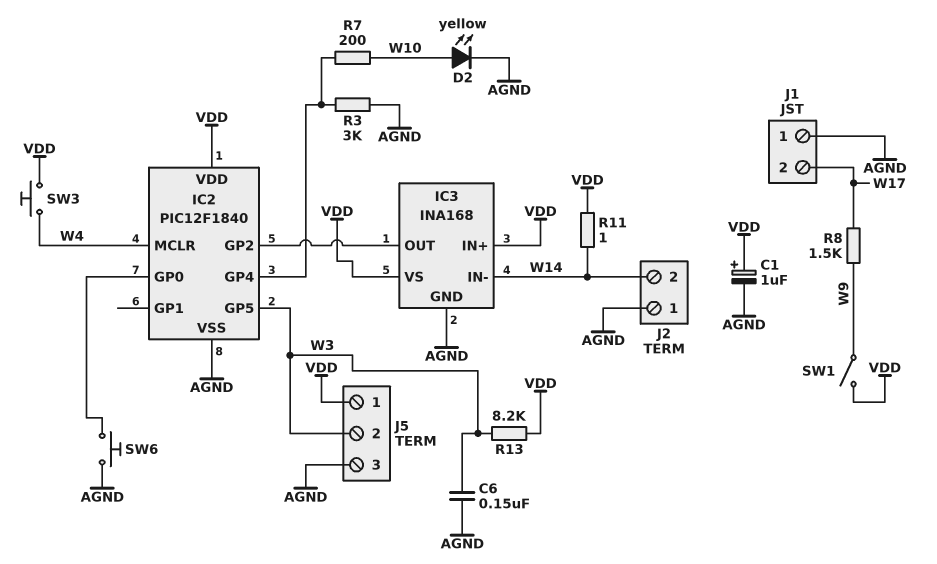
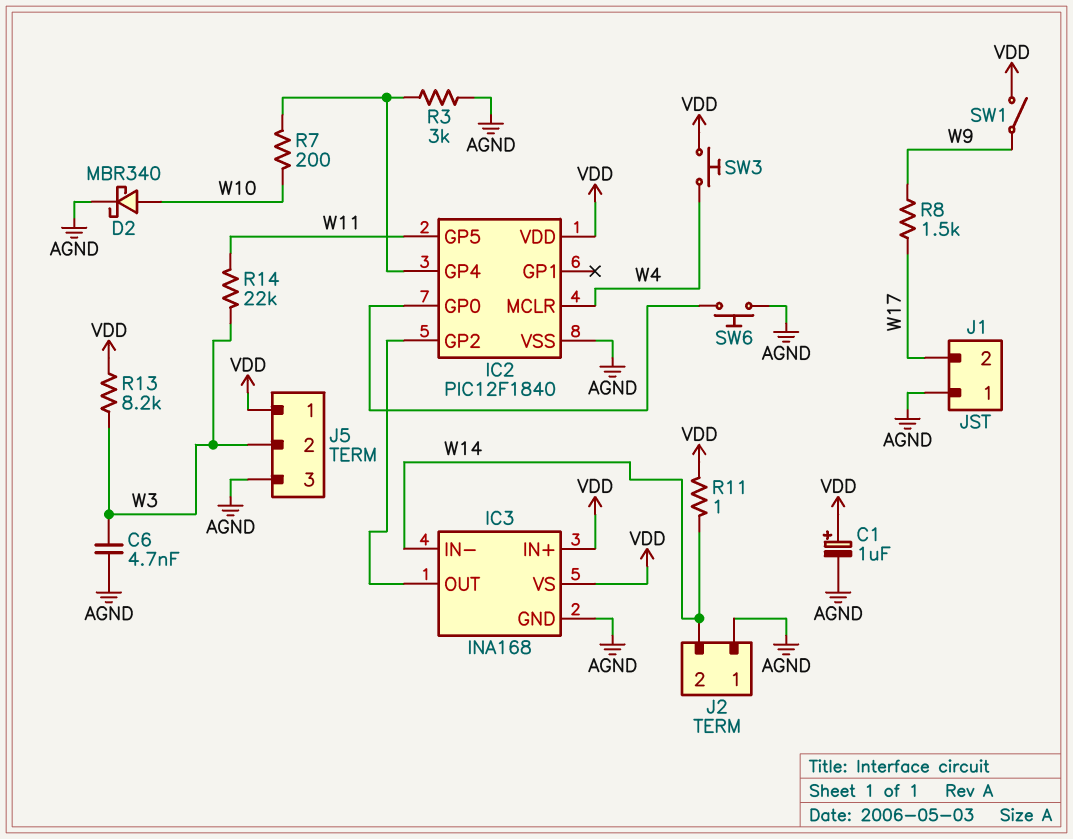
C6: 150nF (AGND, W3) -> 4.7nF (AGND, W3)
D2: LED yellow (A W10, K AGND) -> schottky MBR340 (A W10, K AGND)
IC2 pin GP5: W3 -> W11
R14: none -> 22k (W3, W11)

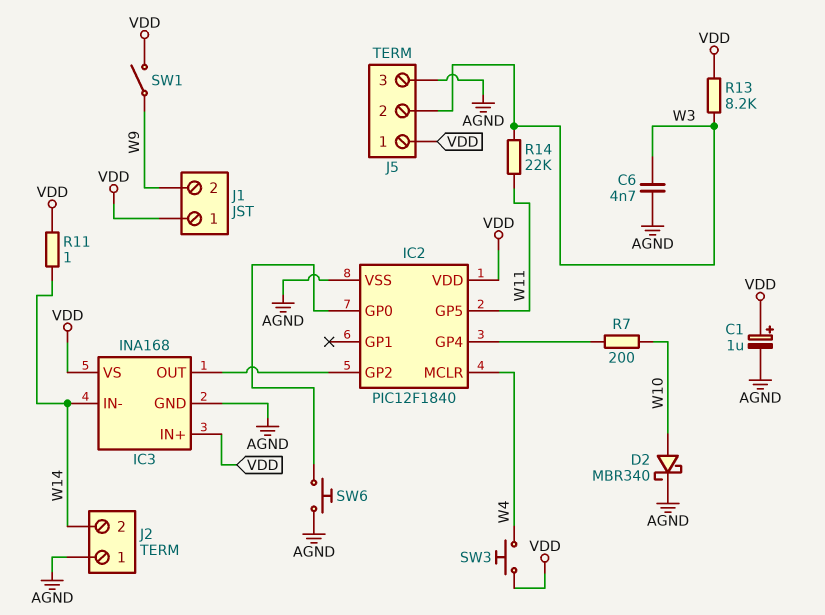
J1 pin 1: AGND -> VDD
J1 pin 2: W17 -> W9
R3: 3k (AGND, IC2/GP4) -> none
R8: 1.5k (W9, W17) -> none

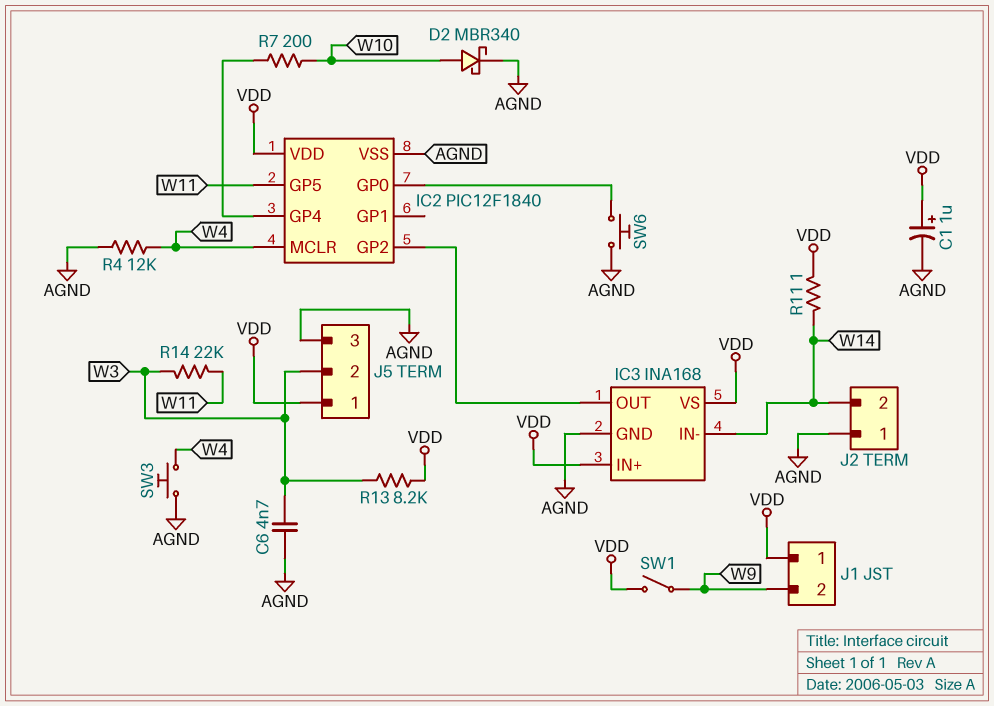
R4: none -> 12k (AGND, W4)
SW3: button (VDD, W4) -> button (AGND, W4)

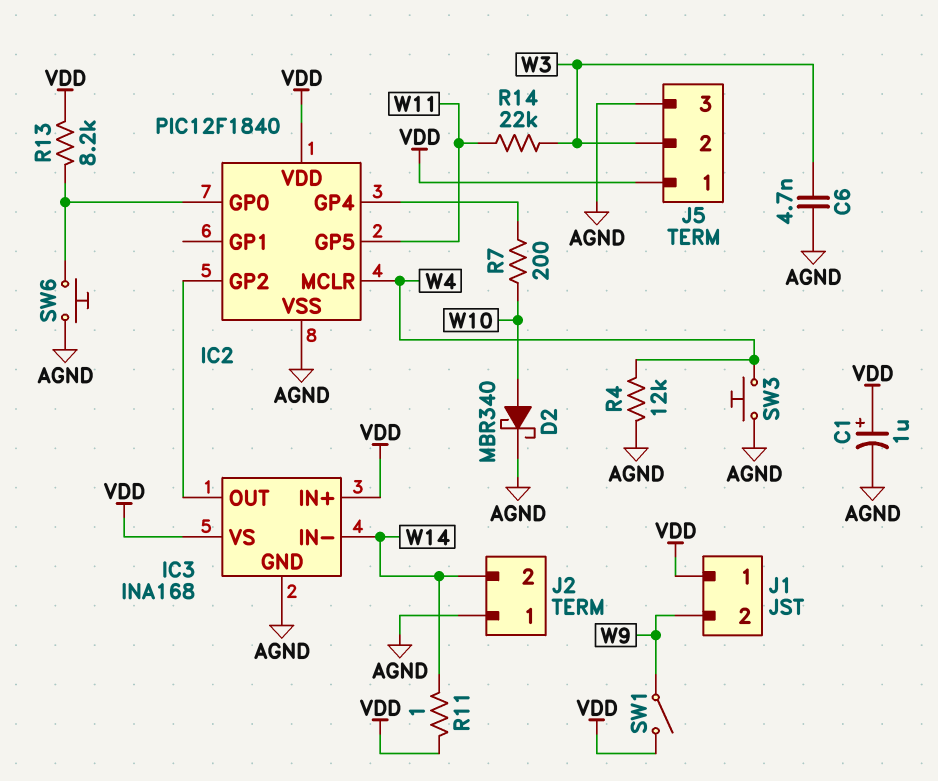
R13: 8.2k (VDD, W3) -> 8.2k (IC2/GP0, VDD)

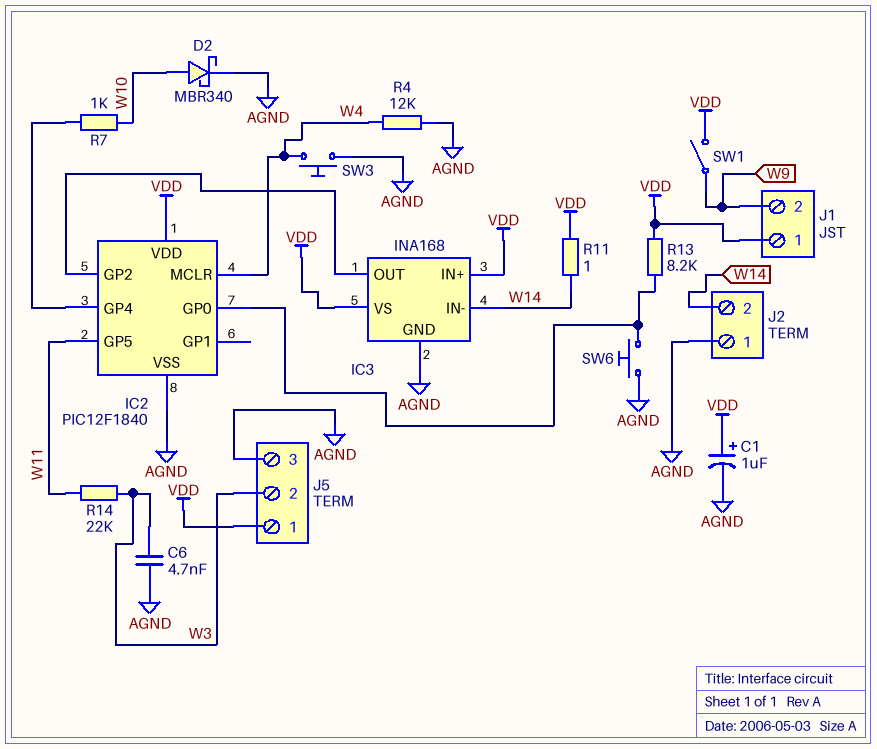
R7: 200 (IC2/GP4, W10) -> 1k (IC2/GP4, W10)

